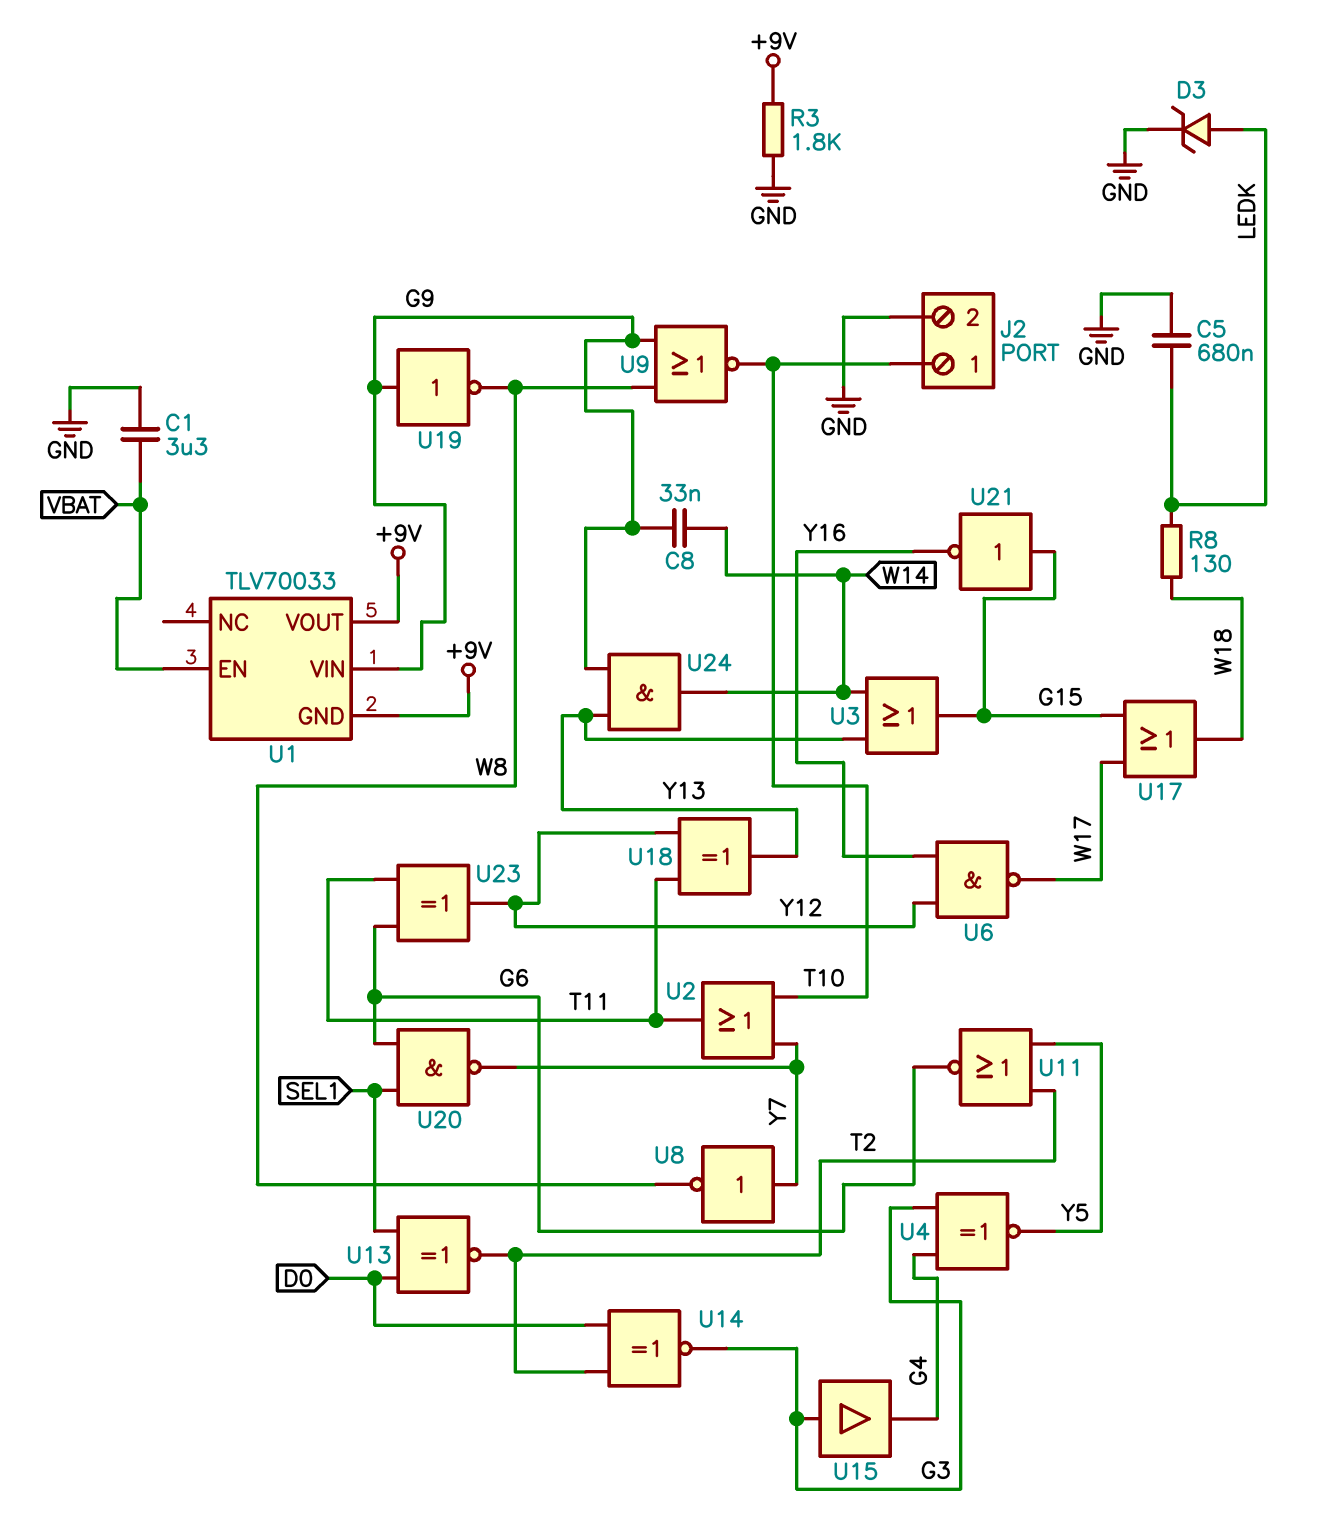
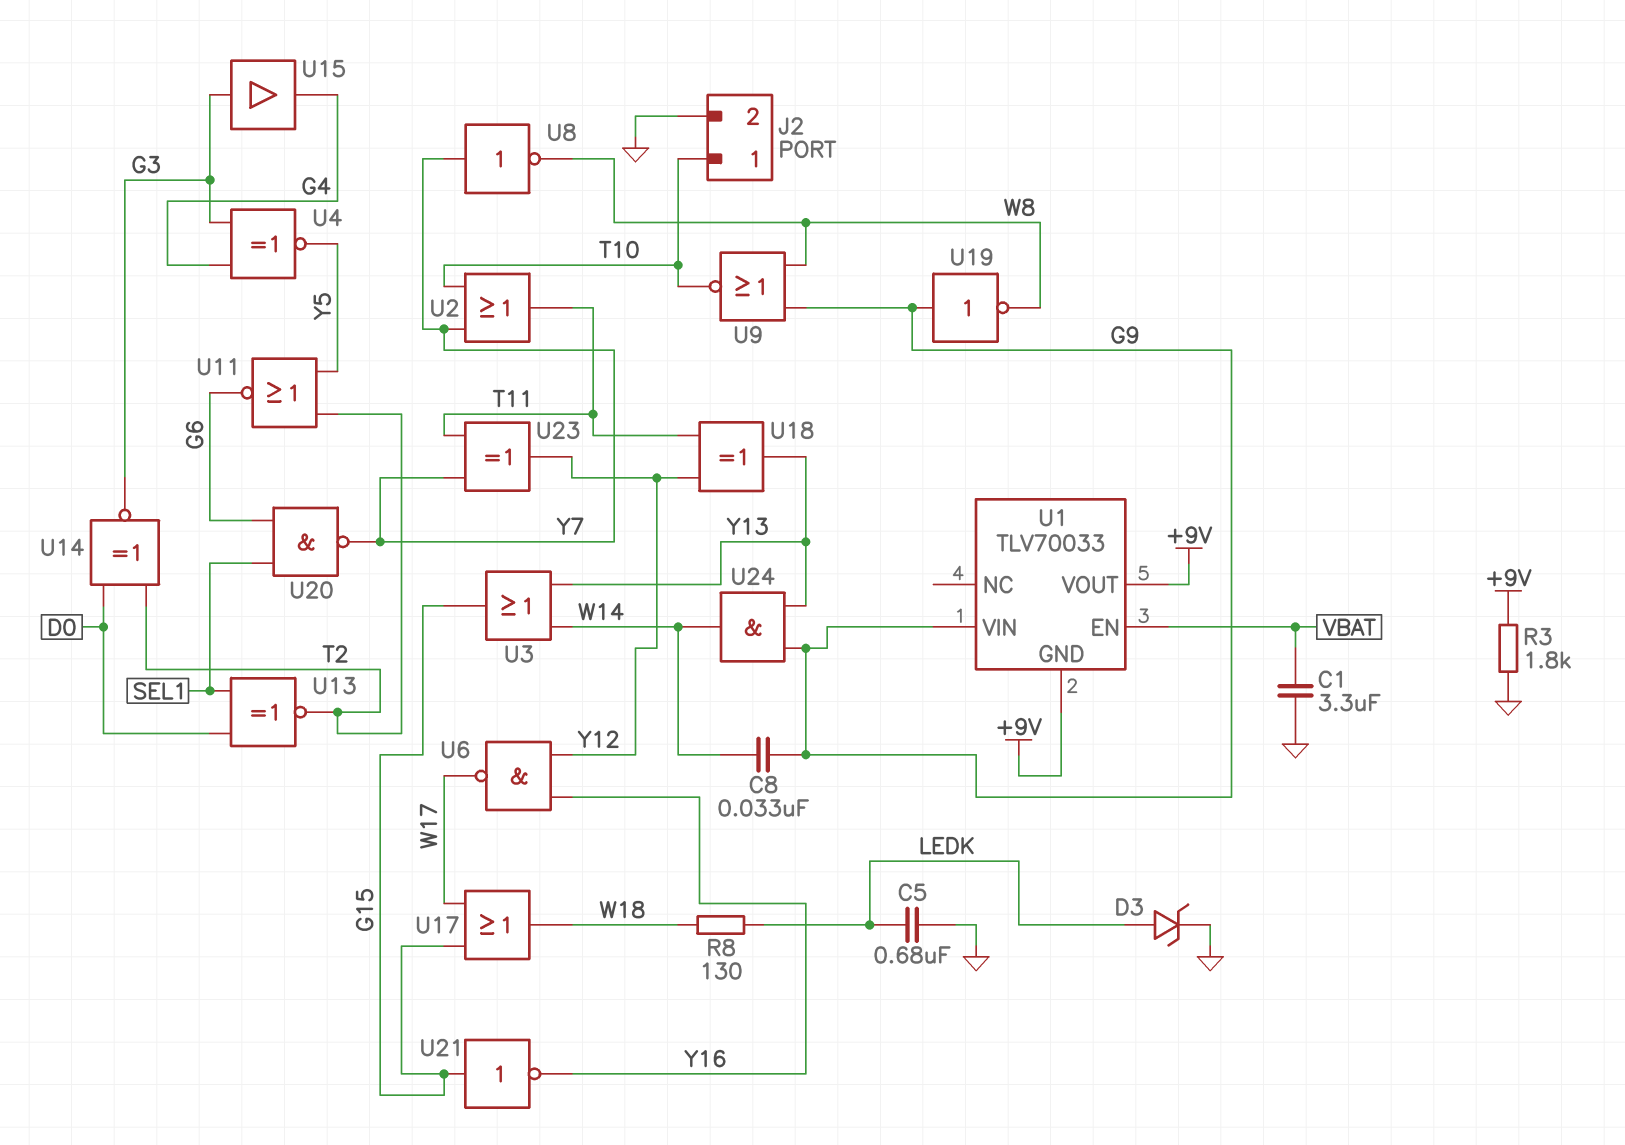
U23: XOR (in G6, in T11, out Y12) -> XOR (in T11, in Y7, out Y12)

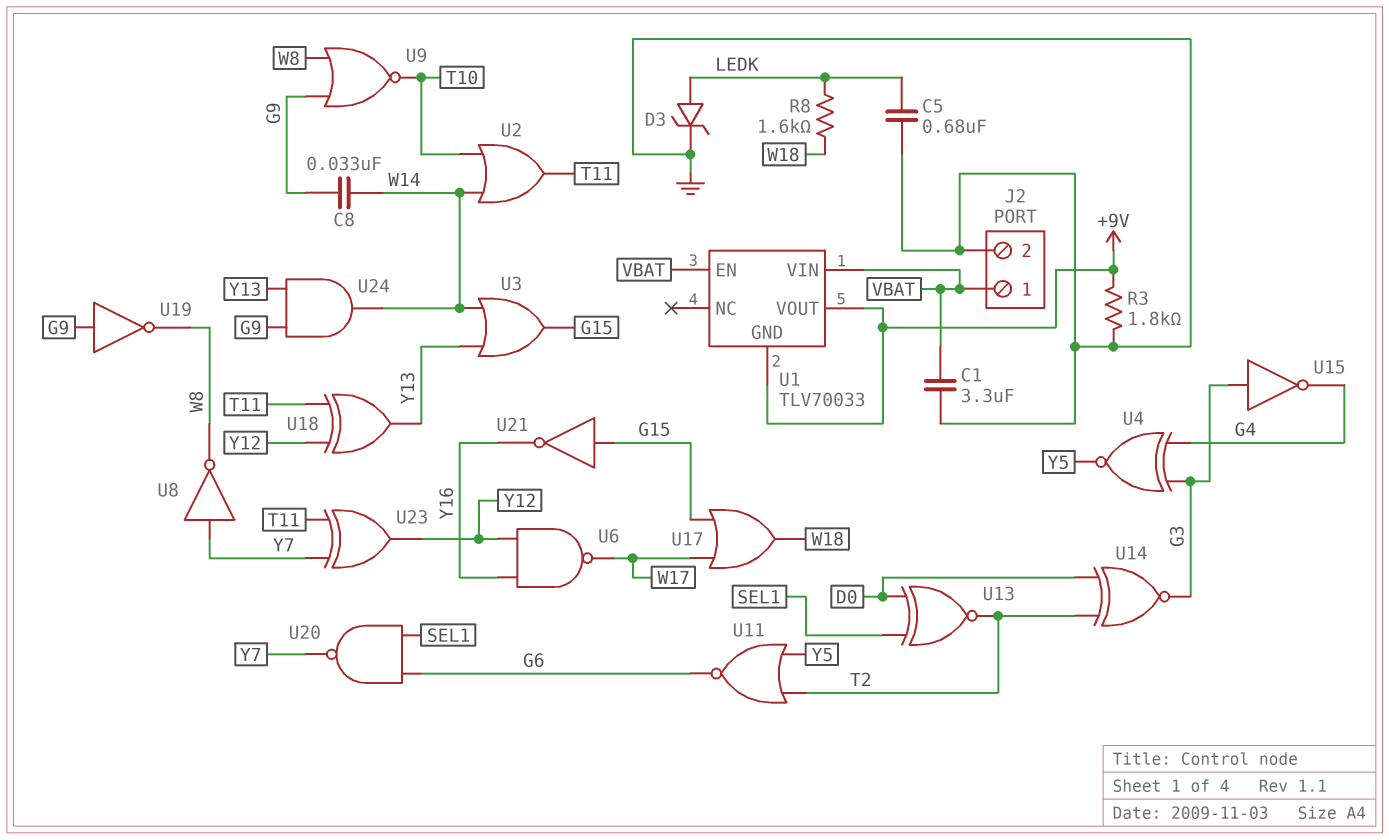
J2 pin 1: T10 -> VBAT
R8: 130 (LEDK, W18) -> 1.6k (LEDK, W18)
U1 pin VIN: G9 -> VBAT
U2: OR (in T10, in Y7, out T11) -> OR (in T10, in W14, out T11)
U15: buffer (in G3, out G4) -> NOT (in G3, out G4)

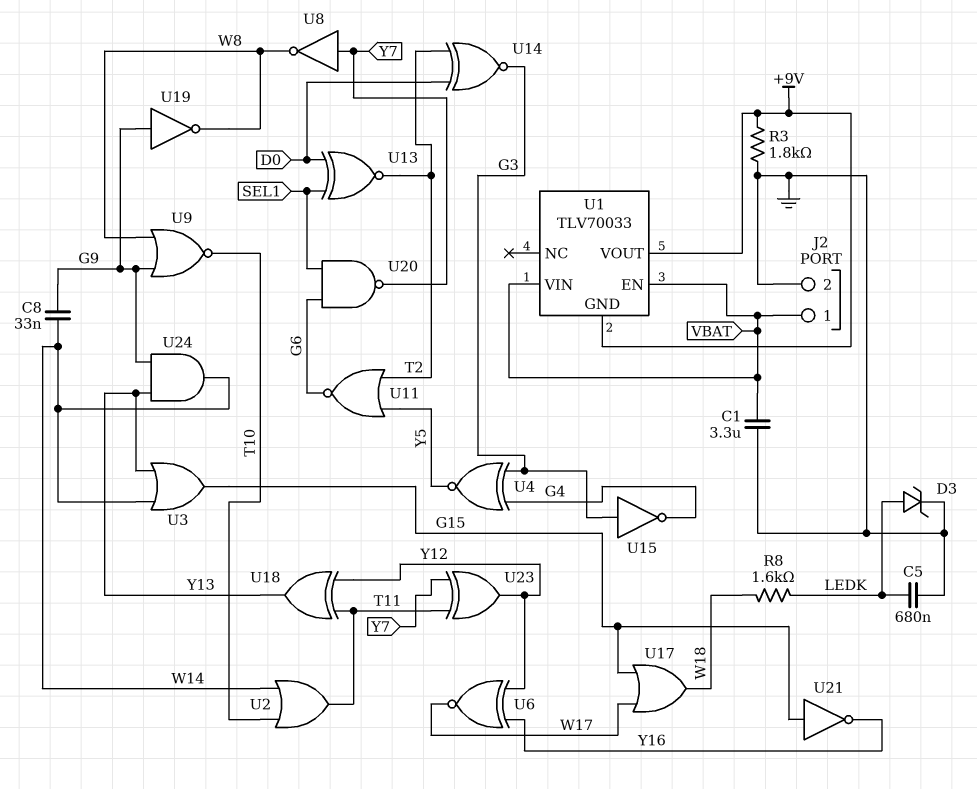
U6: NAND (in Y12, in Y16, out W17) -> XNOR (in Y12, in Y16, out W17)

